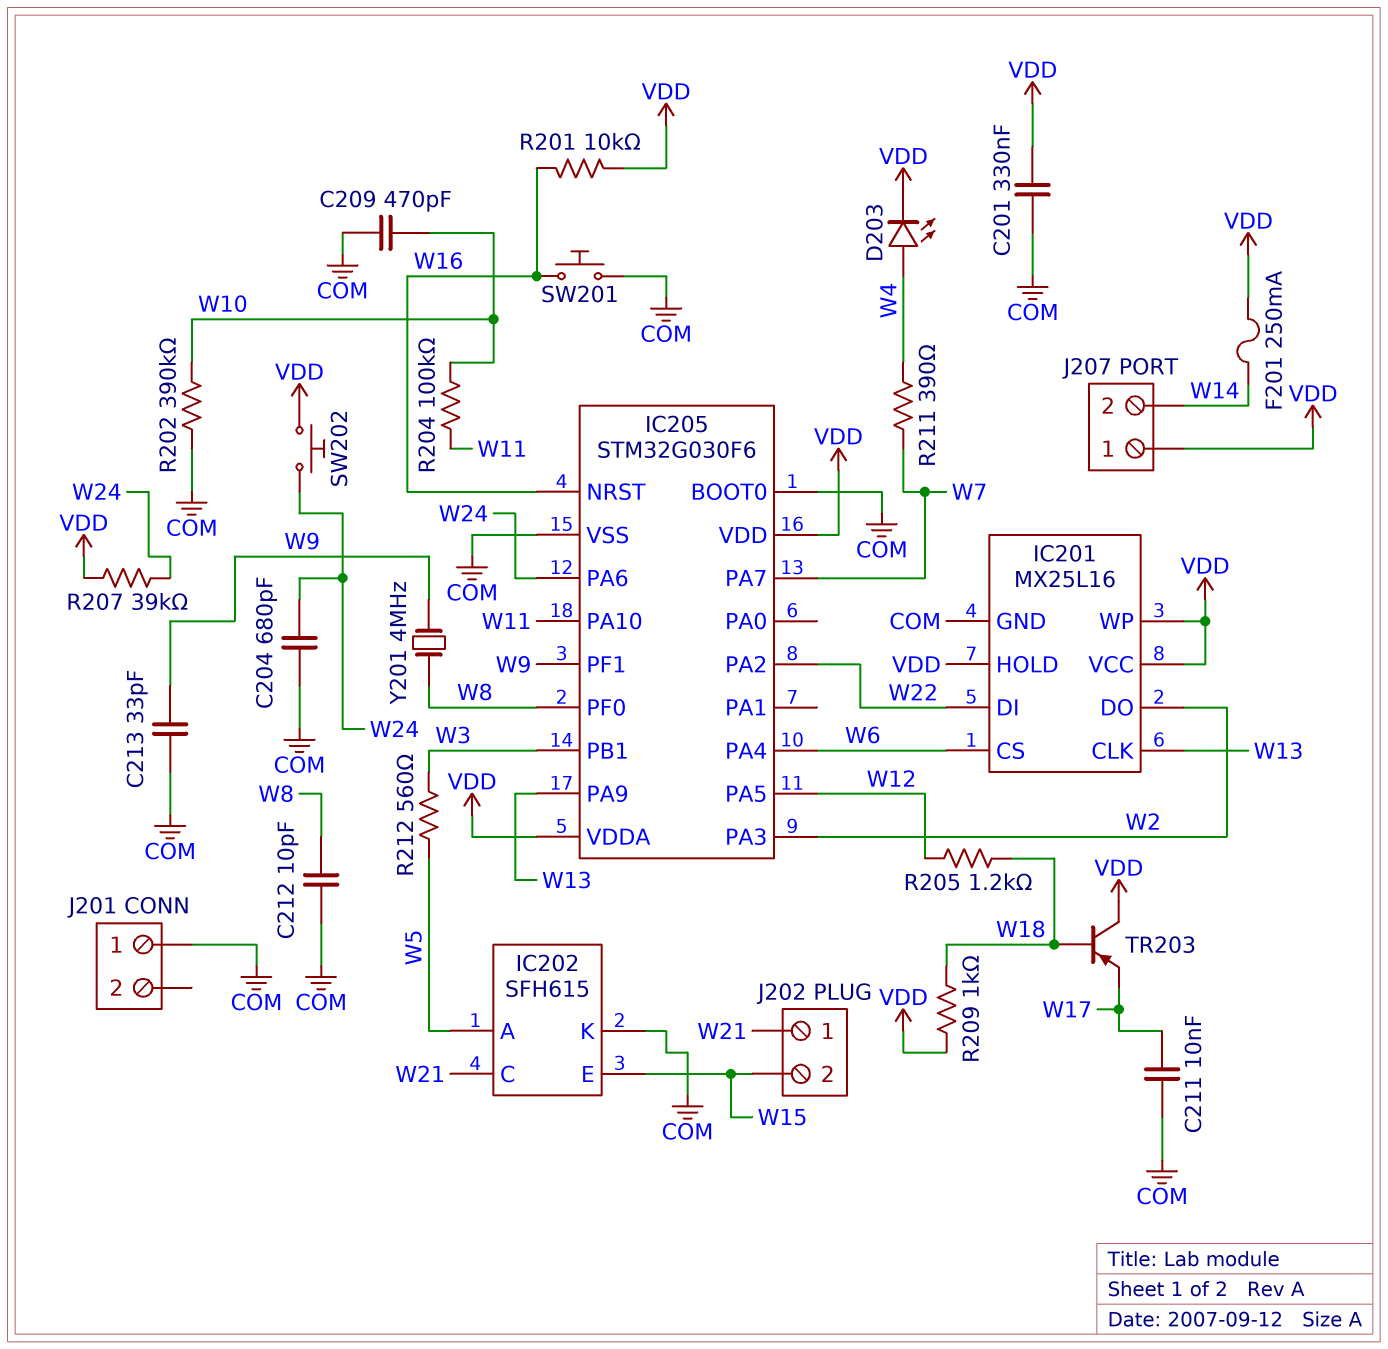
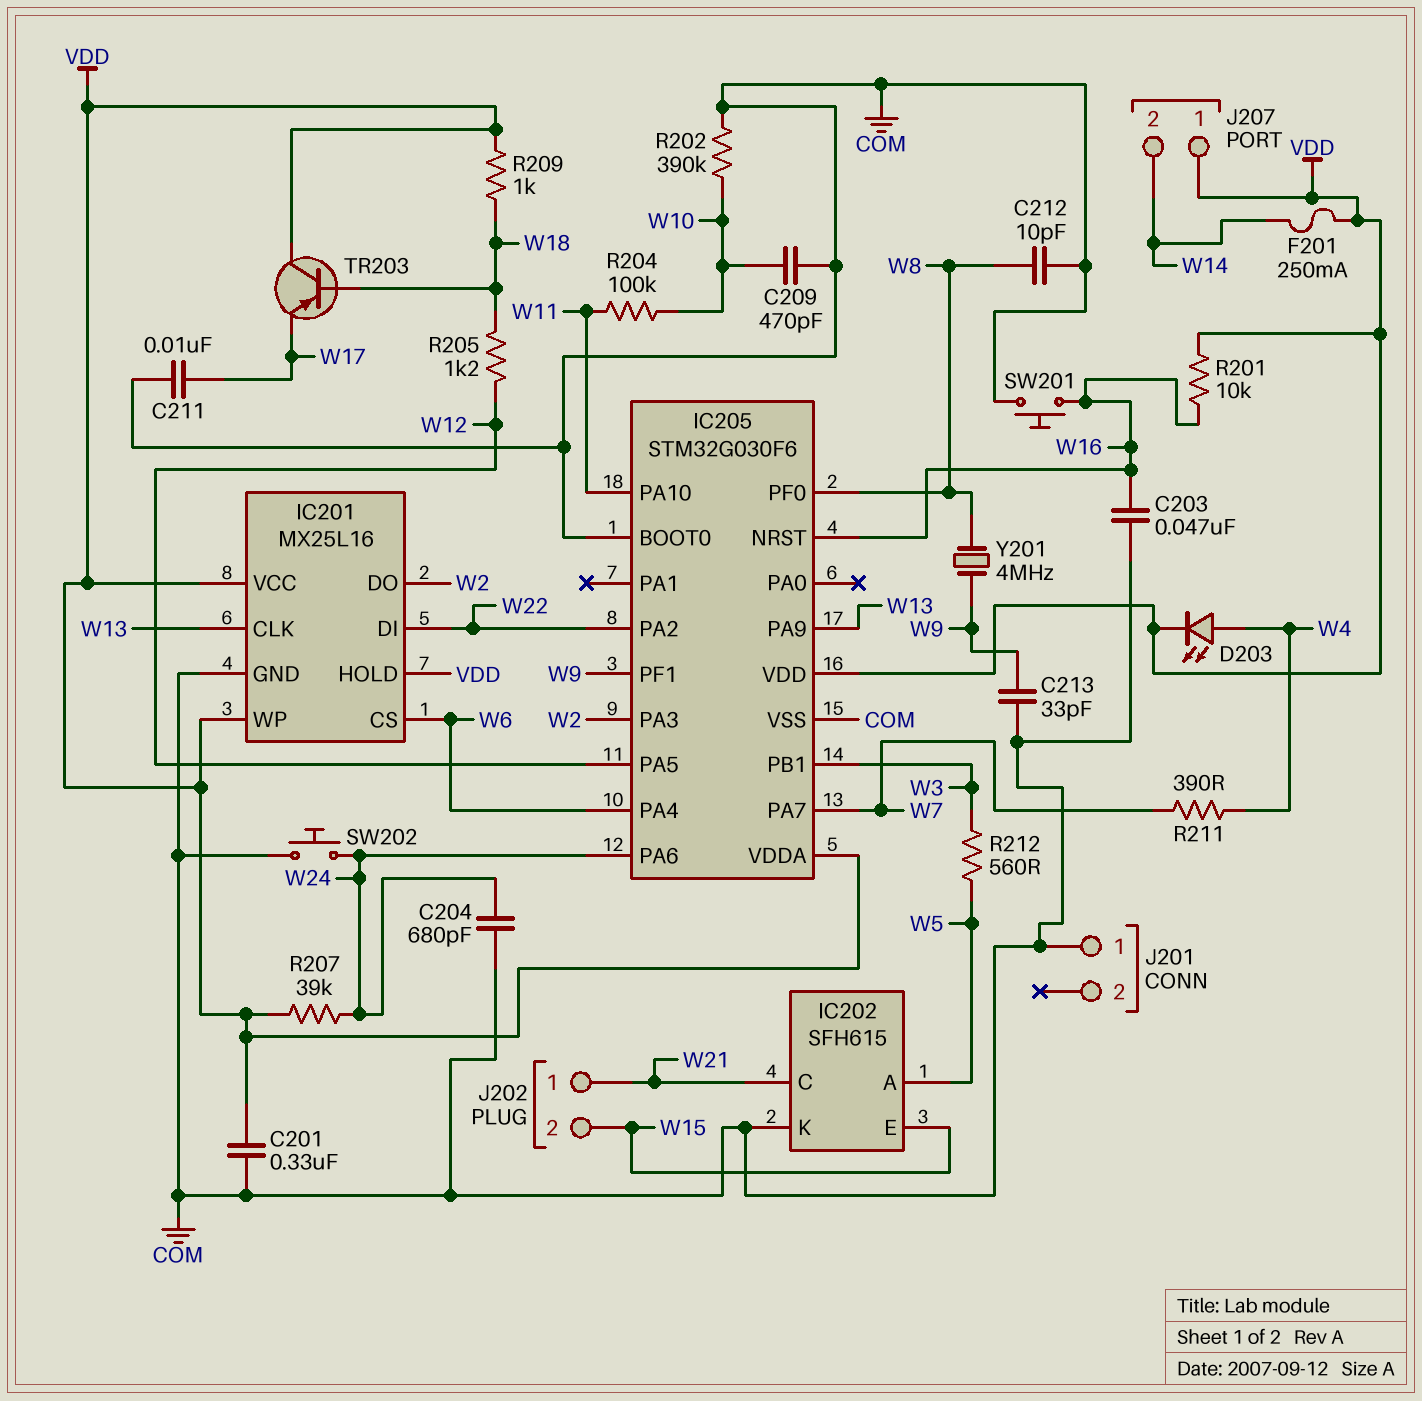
C203: none -> 47nF (COM, W16)
SW202: button (VDD, W24) -> button (COM, W24)

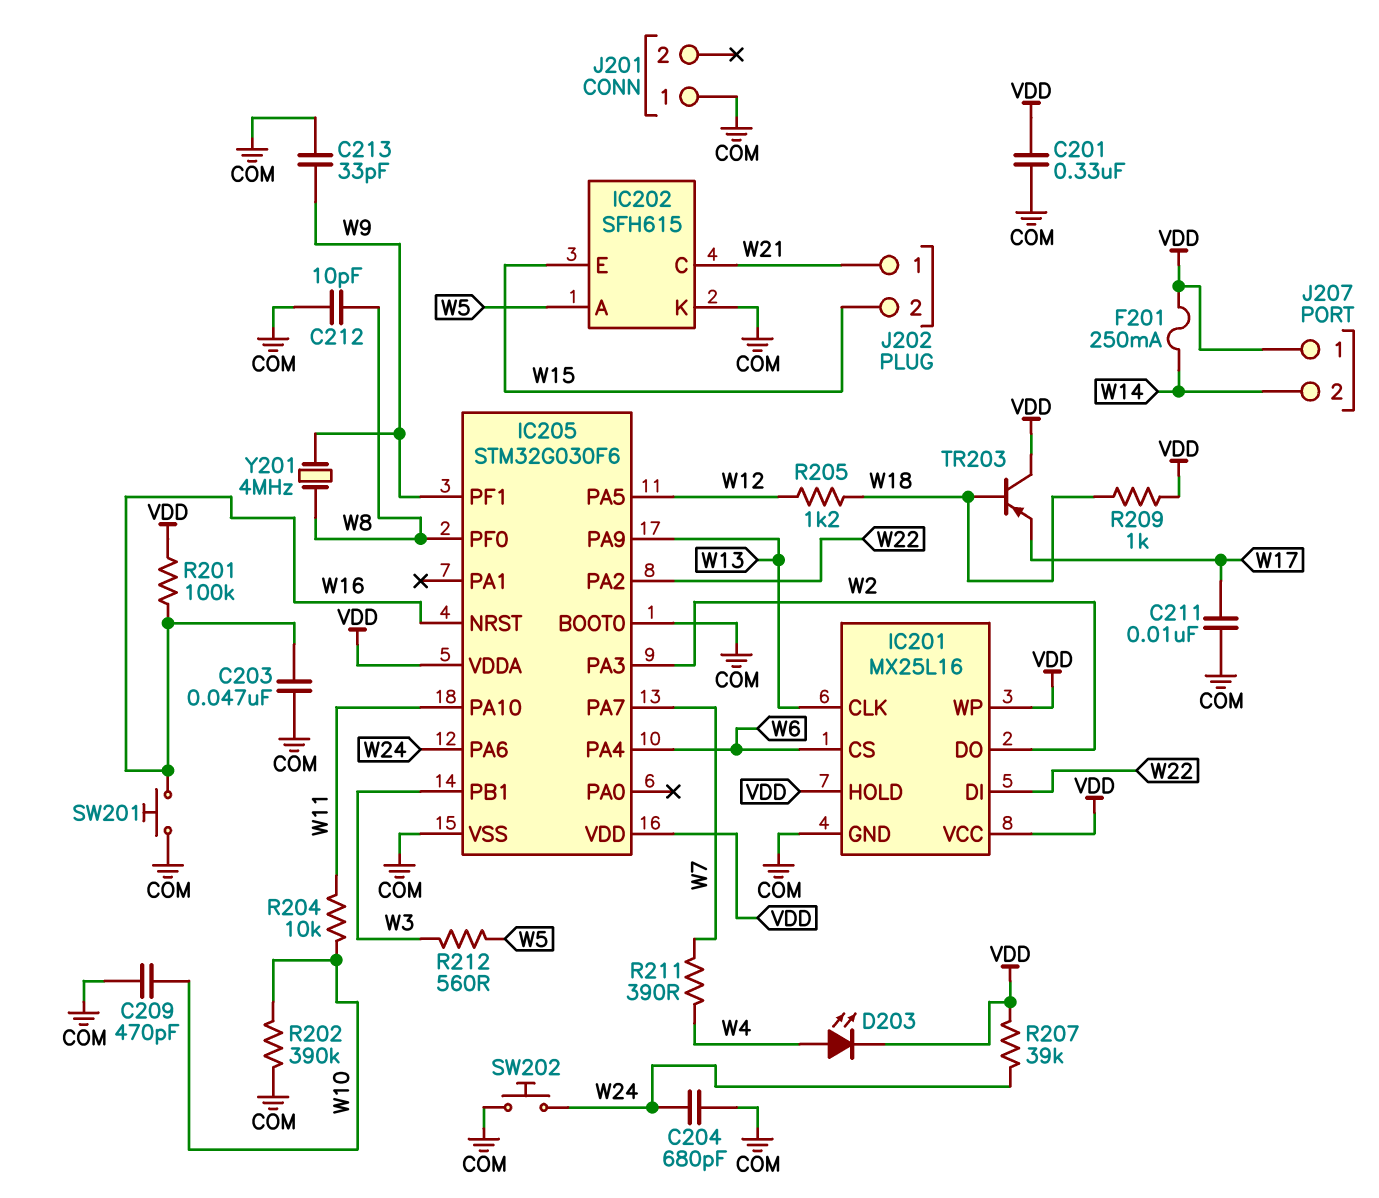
R201: 10k (VDD, W16) -> 100k (VDD, W16)
R204: 100k (W10, W11) -> 10k (W10, W11)

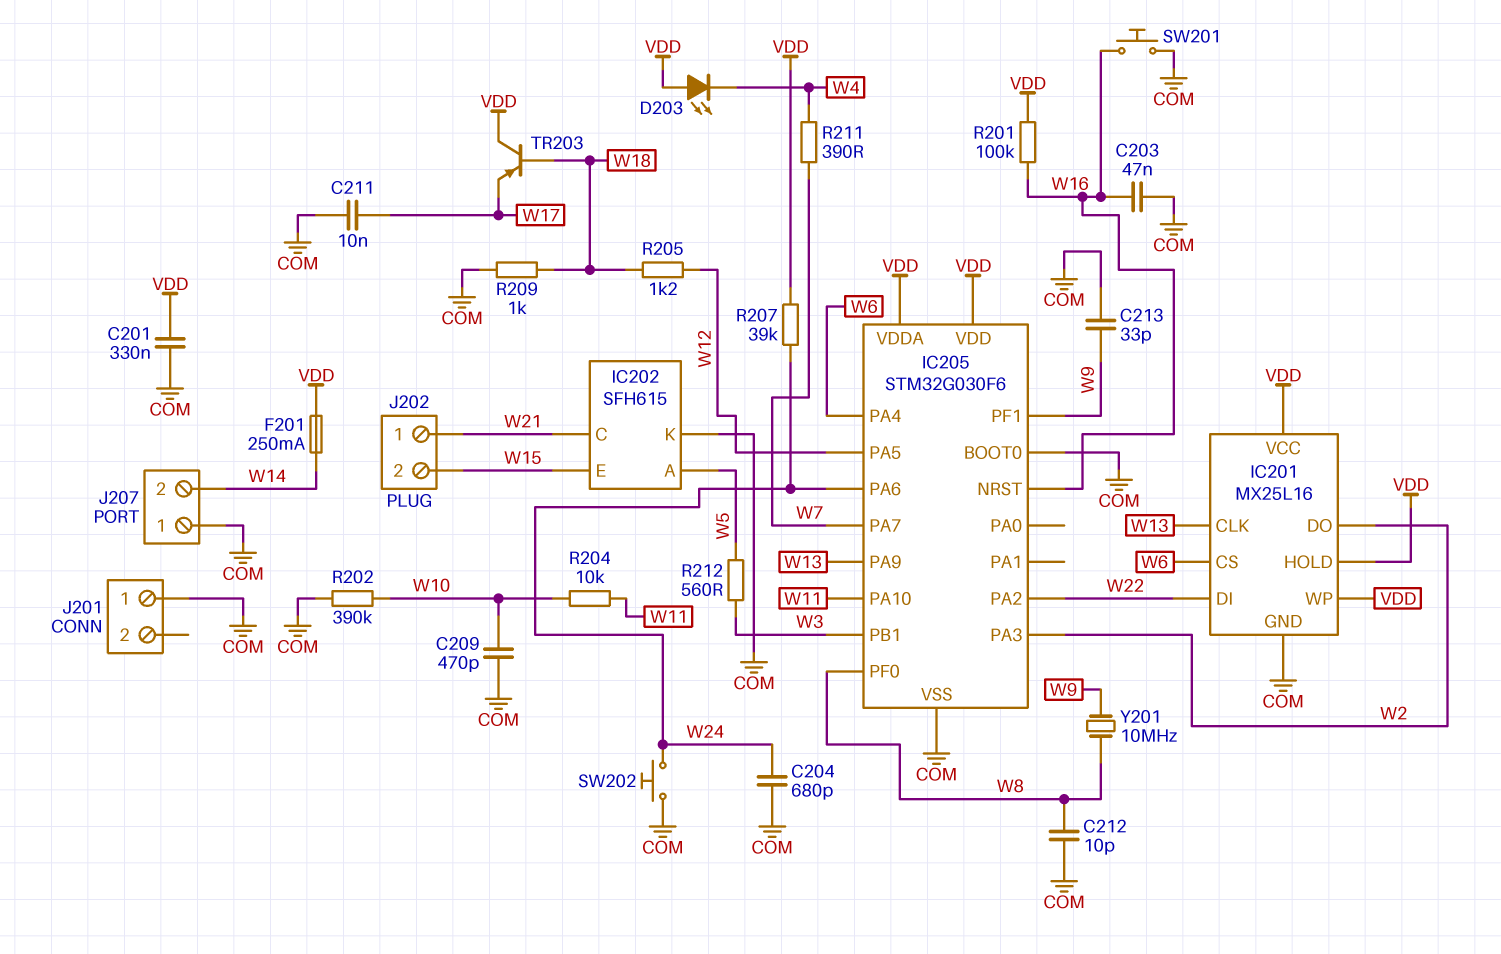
D203: LED (A W4, K VDD) -> LED (A VDD, K W4)
J207 pin 1: VDD -> COM
R209: 1k (VDD, W18) -> 1k (COM, W18)
Y201: 4MHz (W8, W9) -> 10MHz (W8, W9)

